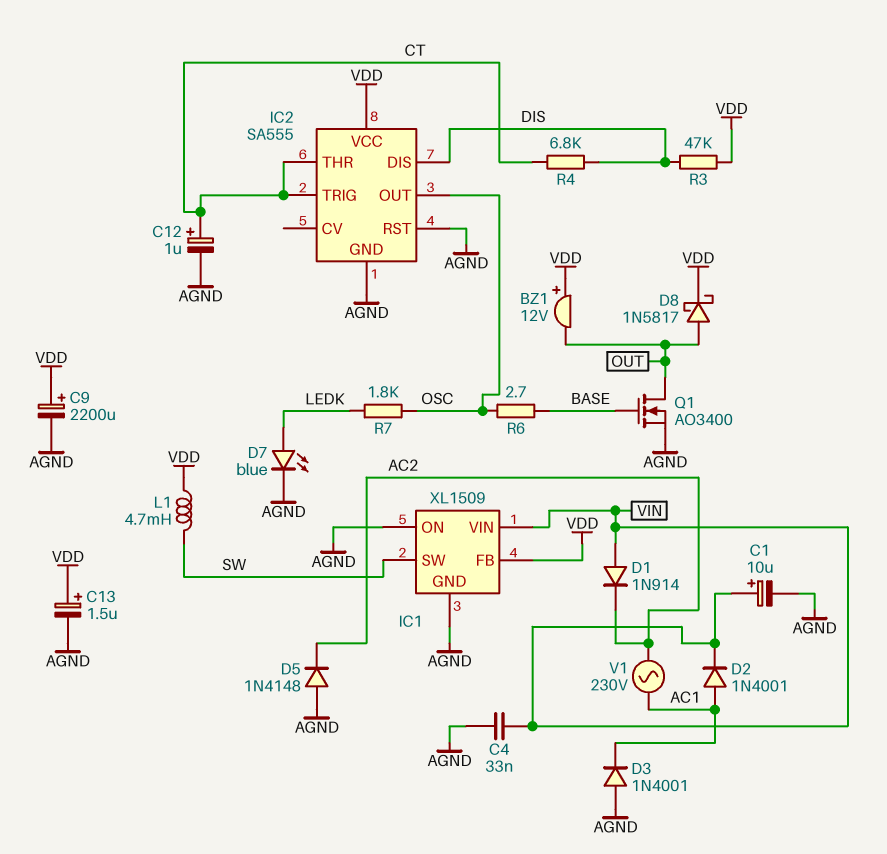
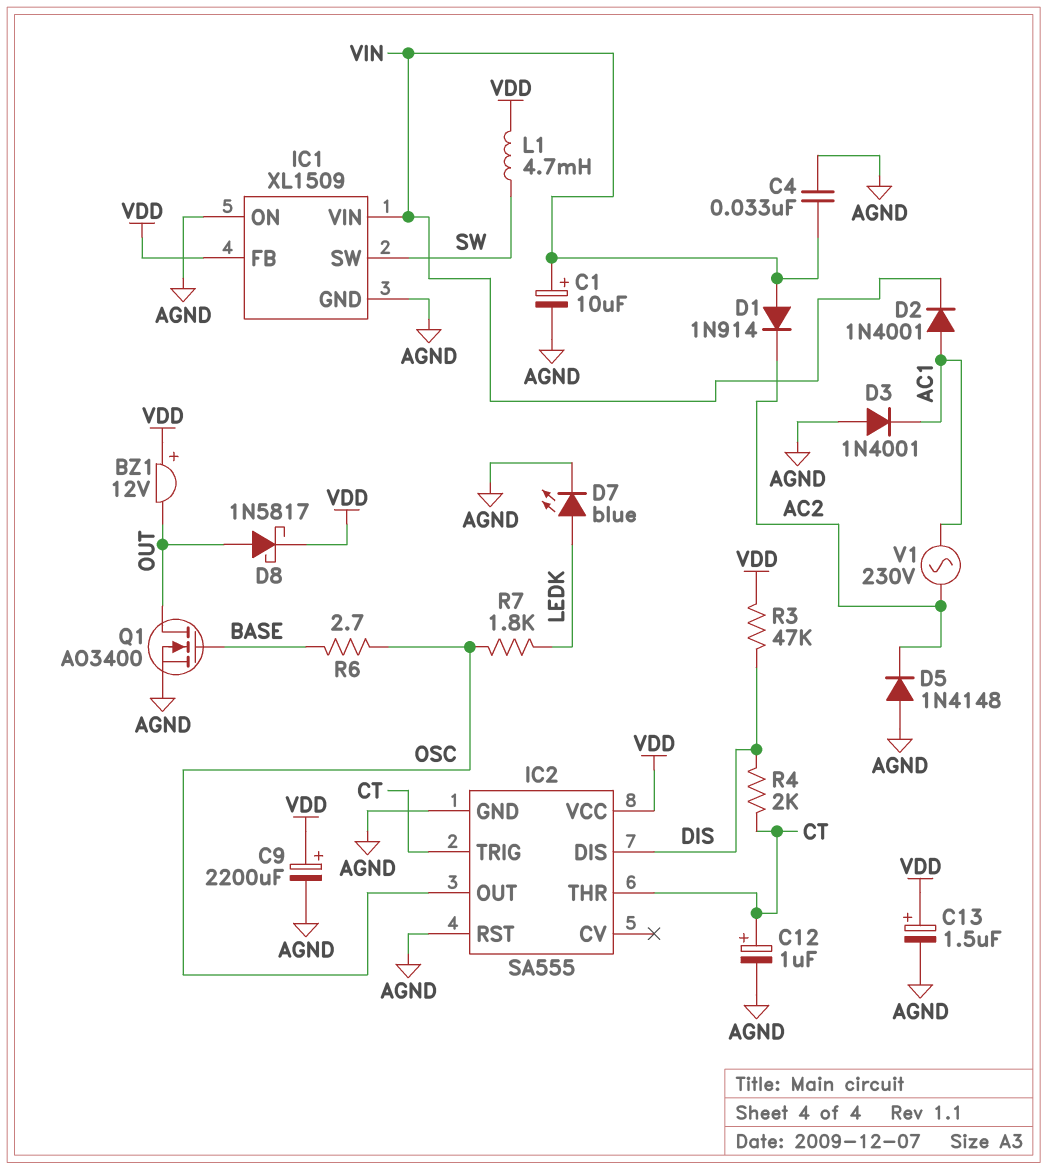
R4: 6.8k (CT, DIS) -> 2k (CT, DIS)

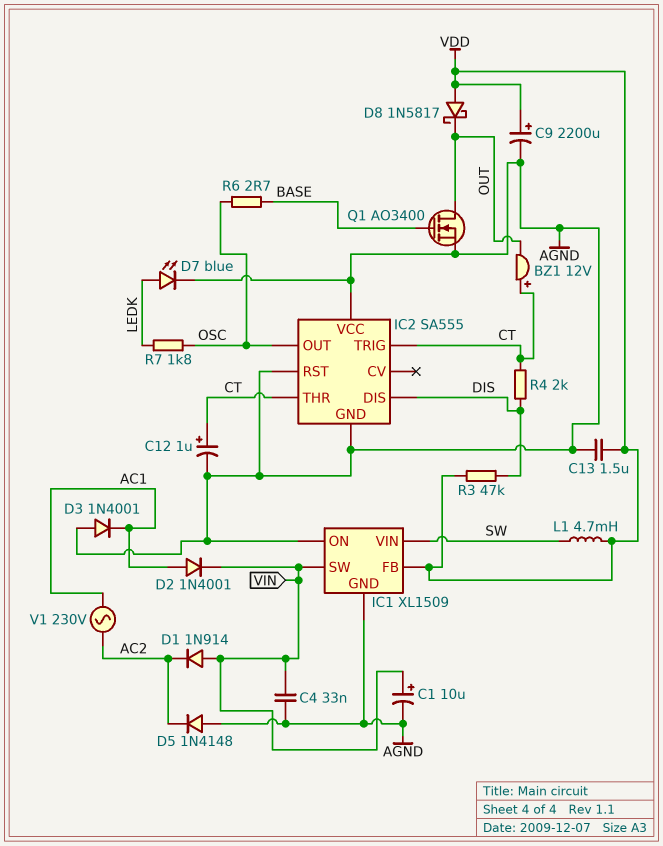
BZ1: buzzer 12V (plus VDD, minus OUT) -> buzzer 12V (plus CT, minus OUT)
C13: 1.5uF (plus VDD, minus AGND) -> 1.5uF (AGND, VDD)
D8: schottky 1N5817 (A OUT, K VDD) -> schottky 1N5817 (A VDD, K OUT)
IC1 pin SW: SW -> VIN
IC1 pin VIN: VIN -> SW
IC2 pin VCC: VDD -> AGND

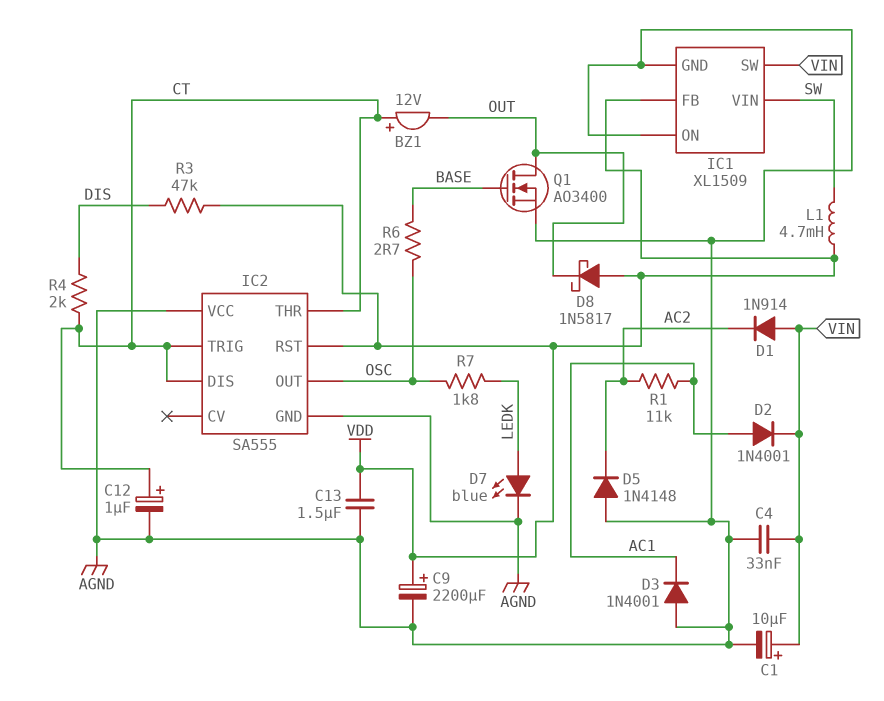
IC2 pin DIS: DIS -> CT
IC2 pin RST: AGND -> VDD
R1: none -> 11k (AC1, AC2)
V1: AC 230V (AC1, AC2) -> none

